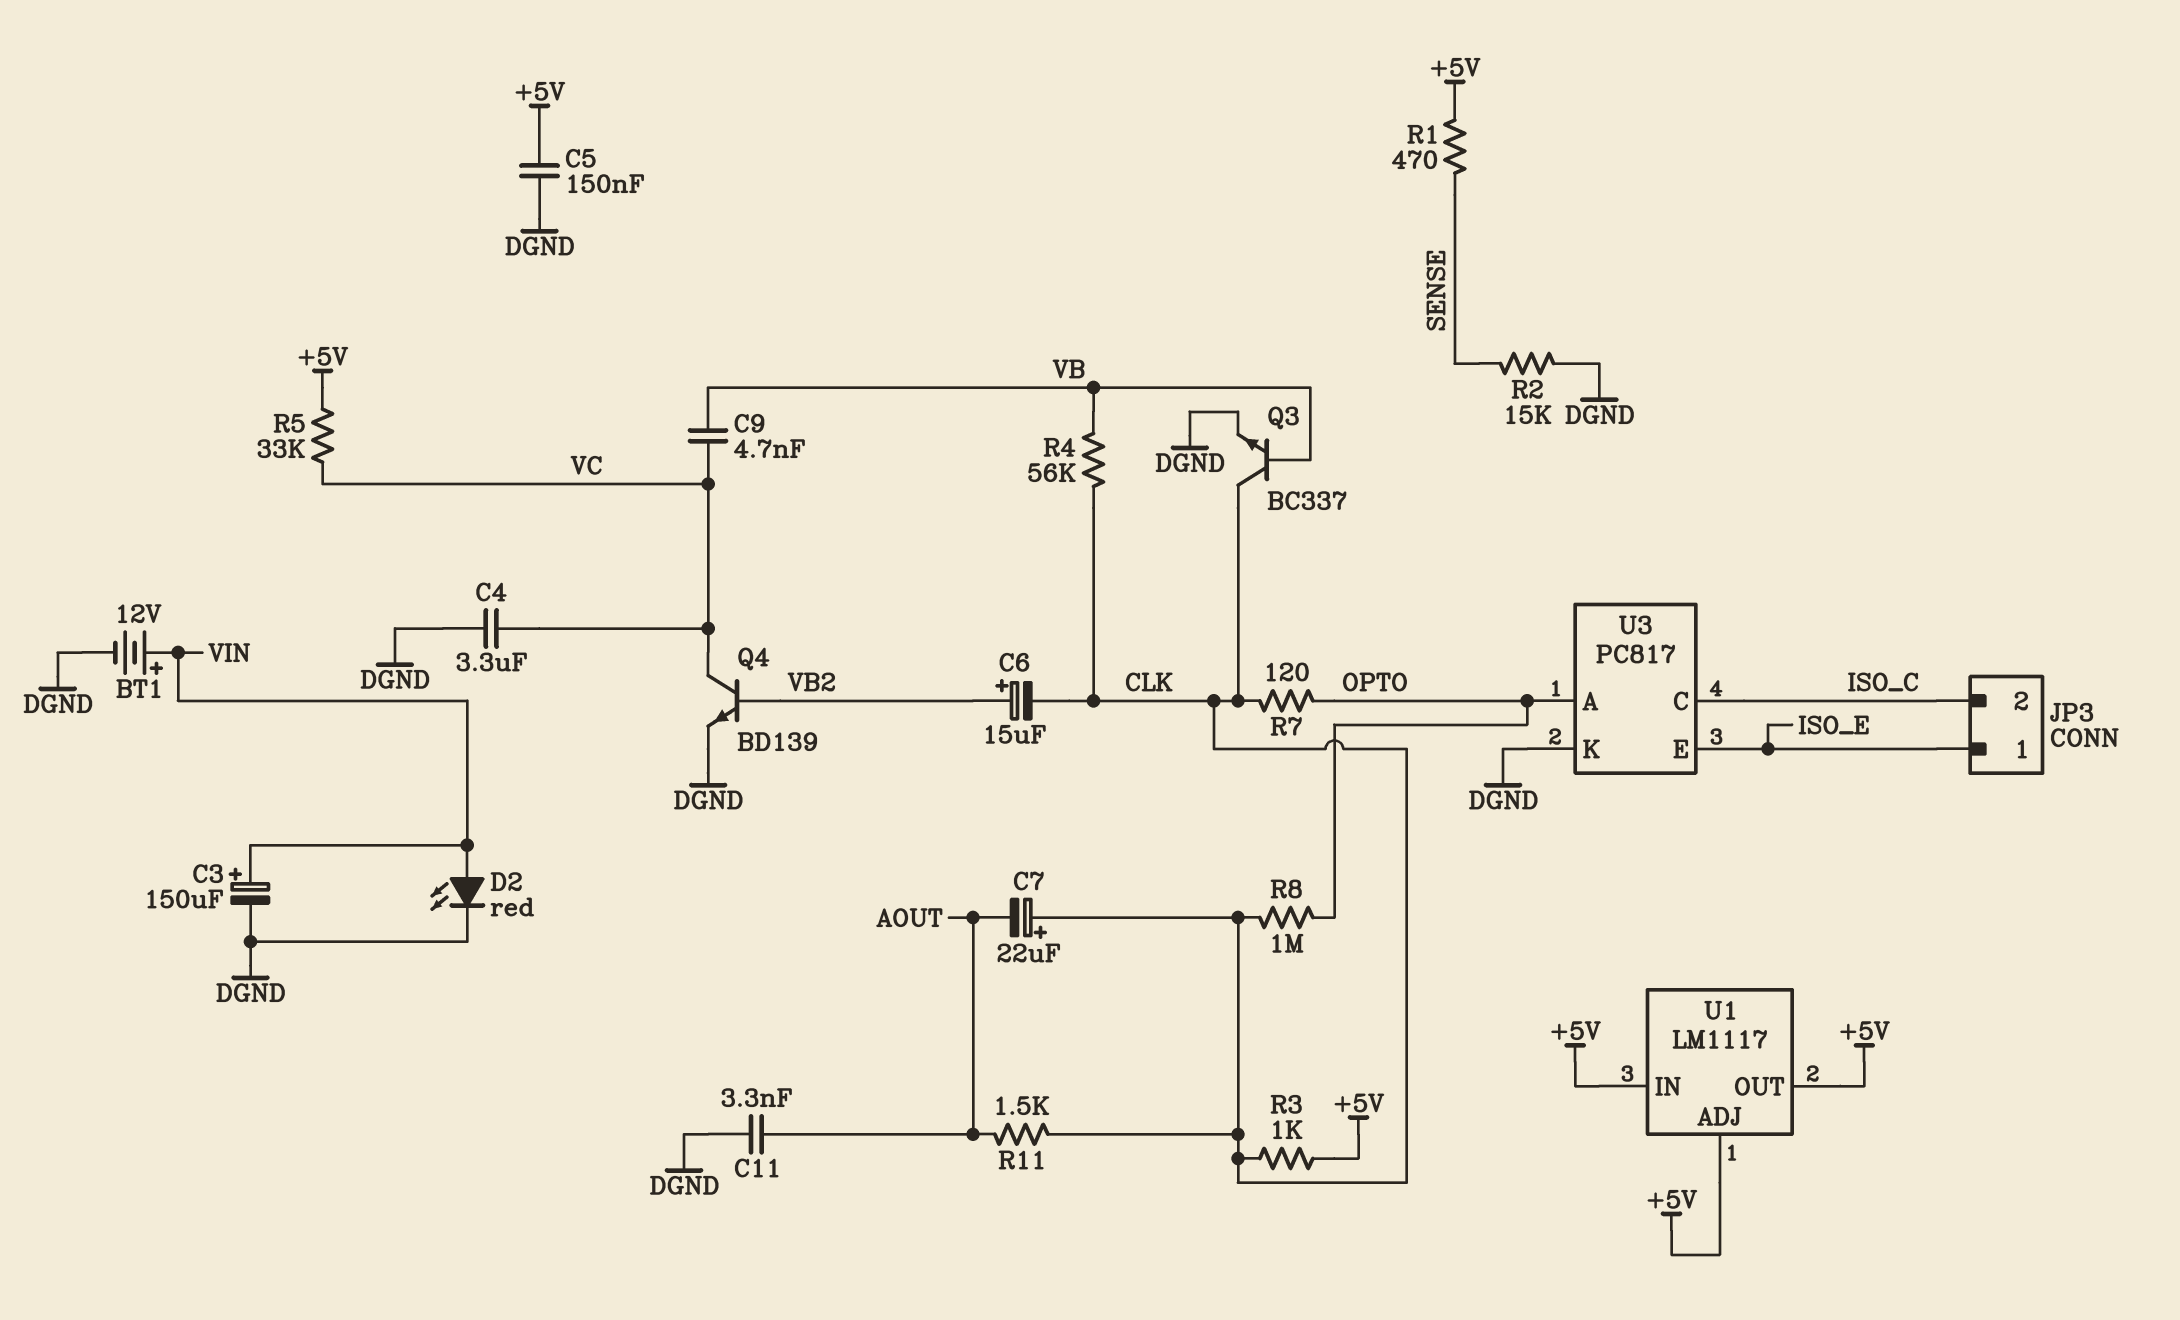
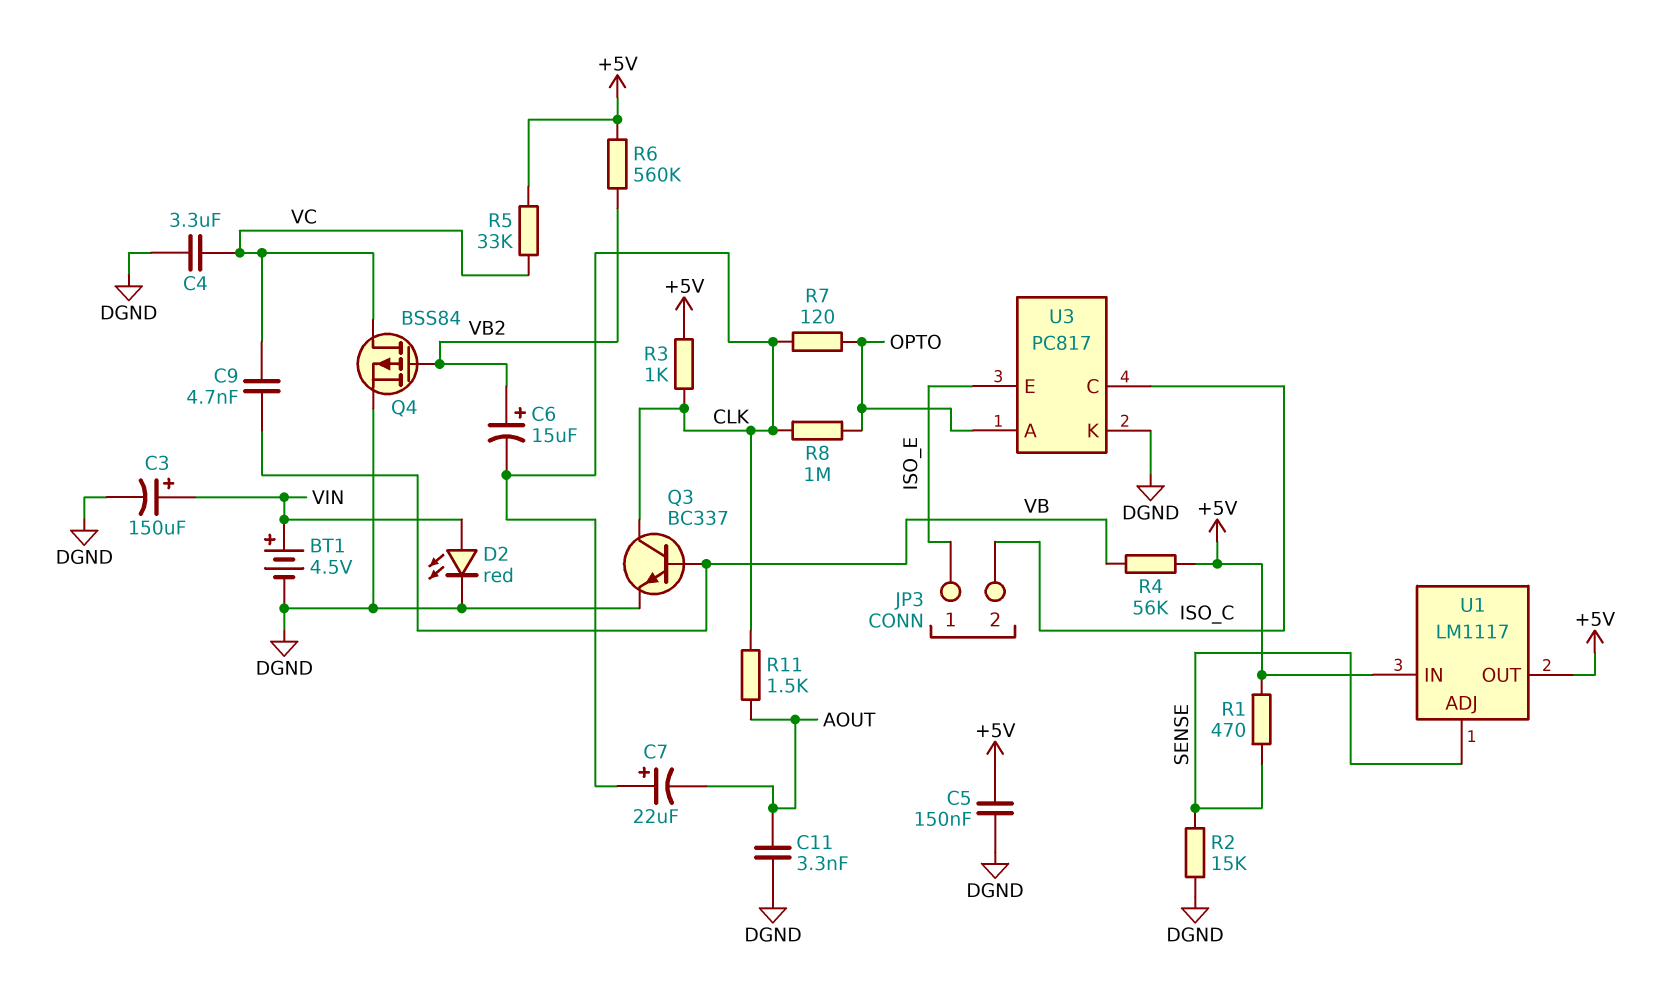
BT1: 12V (plus VIN, minus DGND) -> 4.5V (plus VIN, minus DGND)
Q4: NPN BD139 (B VB2, C VC, E DGND) -> PMOS BSS84 (G VB2, D VC, S DGND)
R4: 56k (CLK, VB) -> 56k (+5V, VB)
R6: none -> 560k (+5V, VB2)
U1 pin ADJ: +5V -> SENSE

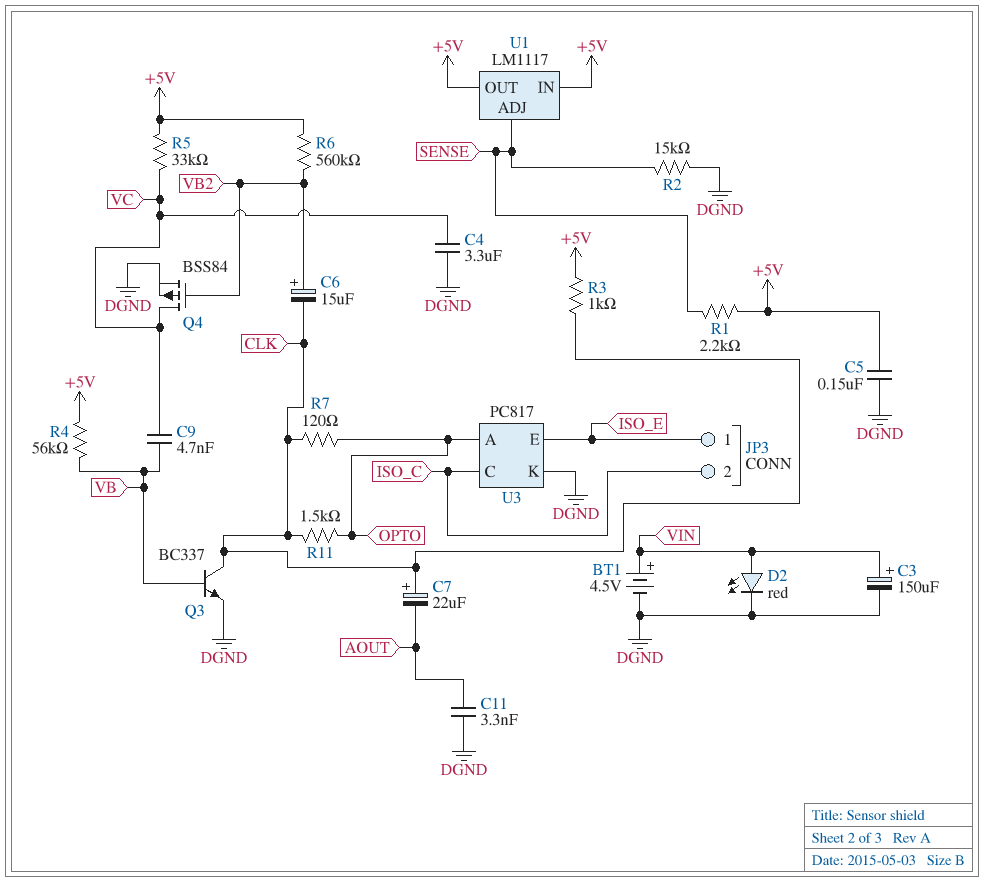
R1: 470 (+5V, SENSE) -> 2.2k (+5V, SENSE)
R8: 1M (CLK, OPTO) -> none
R11: 1.5k (AOUT, CLK) -> 1.5k (CLK, OPTO)

